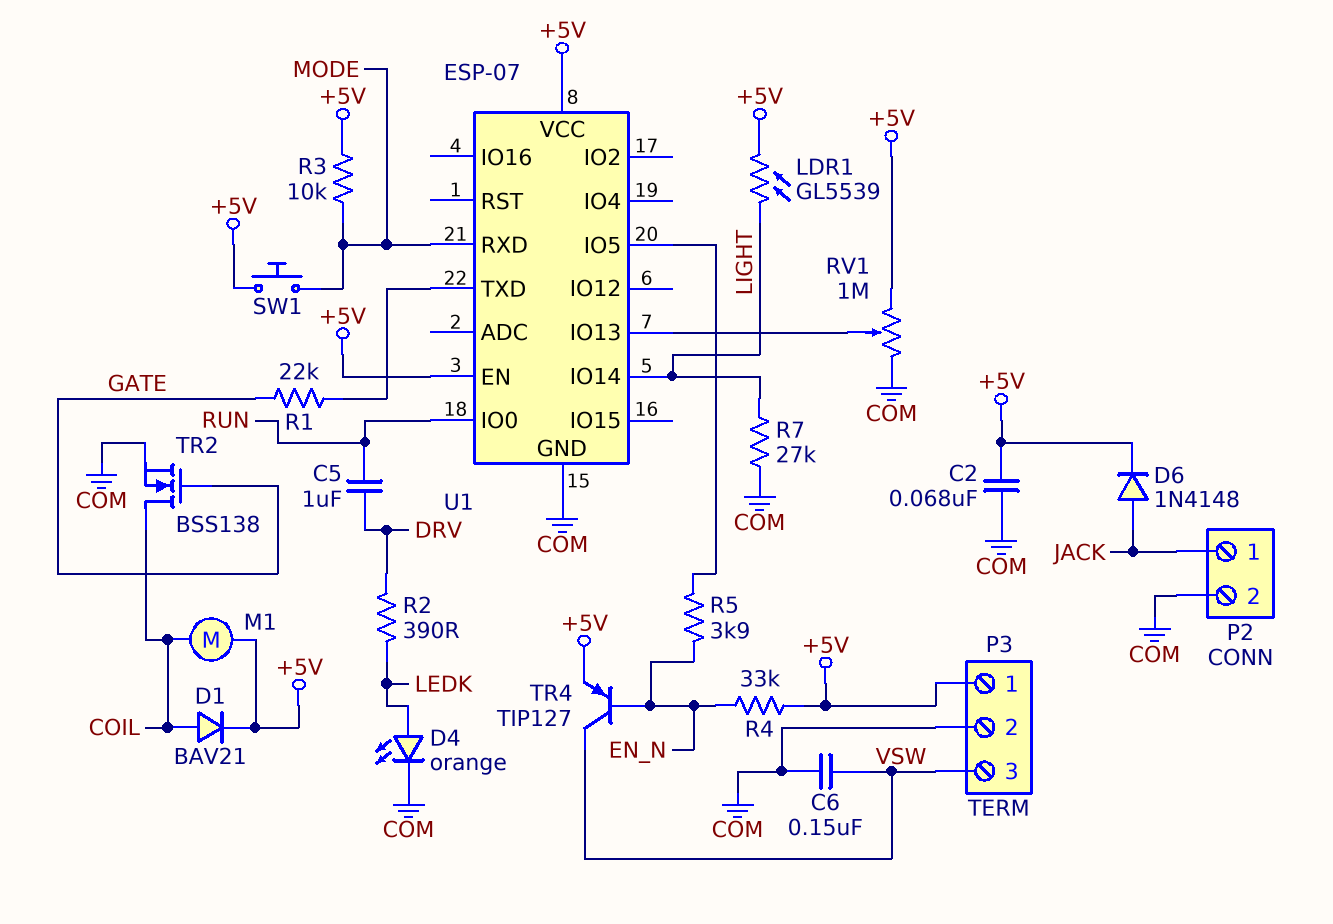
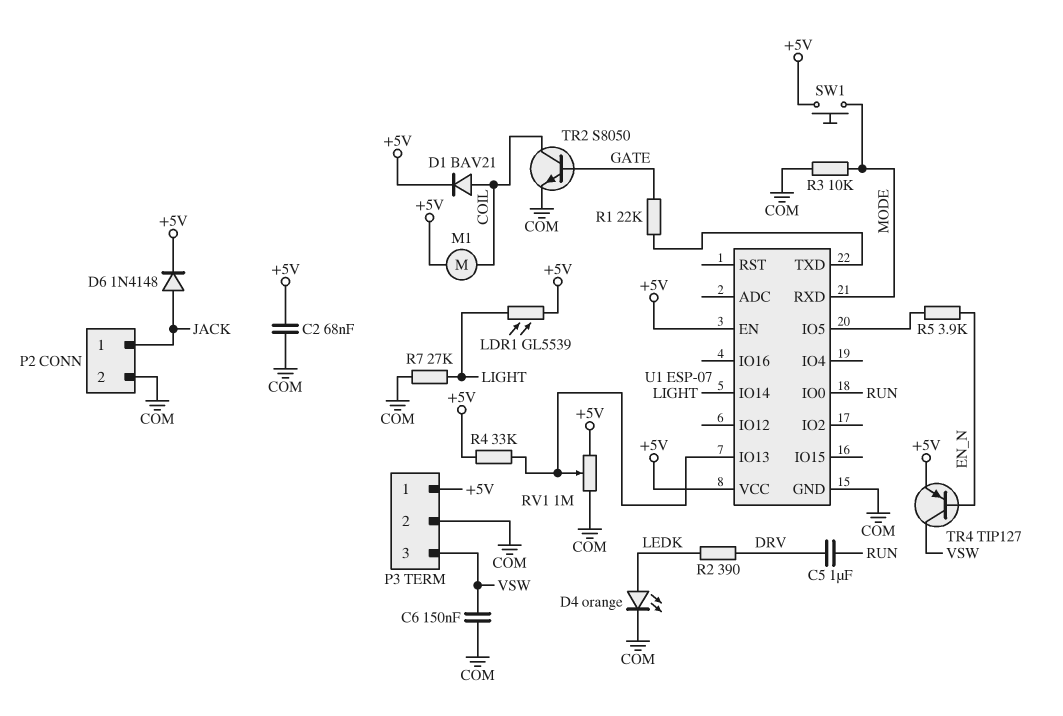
R3: 10k (+5V, MODE) -> 10k (COM, MODE)
R4: 33k (+5V, EN_N) -> 33k (+5V, U1/IO13)
TR2: NMOS BSS138 (G GATE, D COIL, S COM) -> NPN S8050 (B GATE, C COIL, E COM)

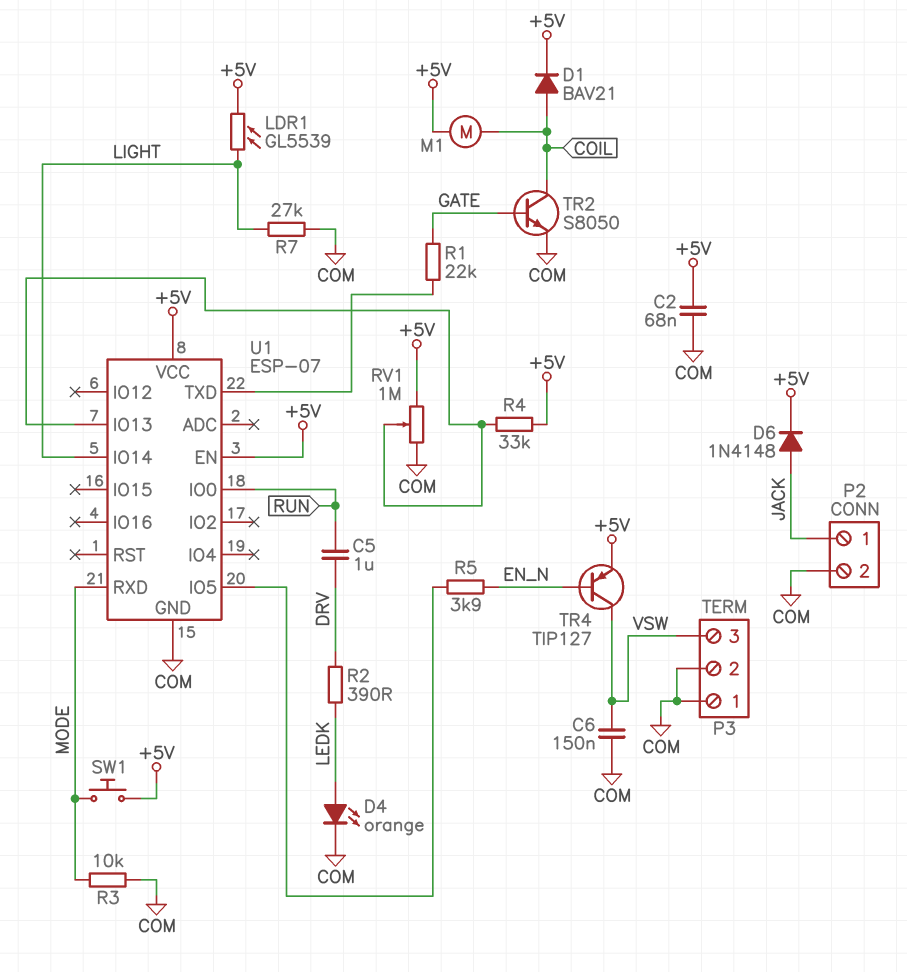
P3 pin 1: +5V -> COM

